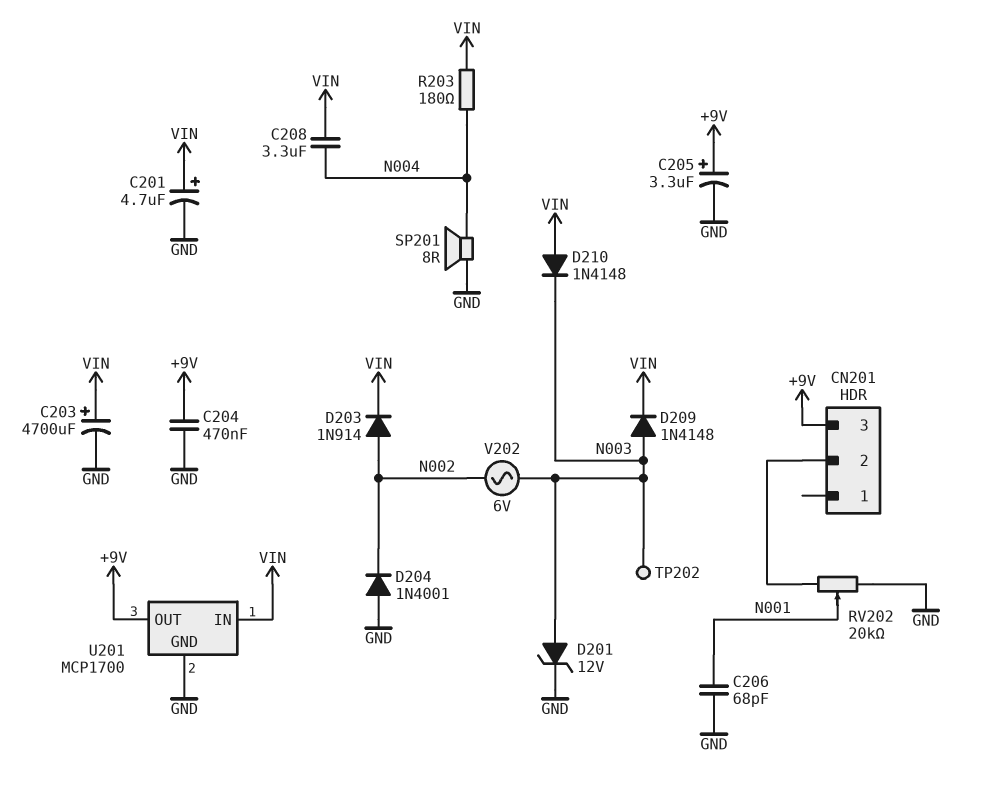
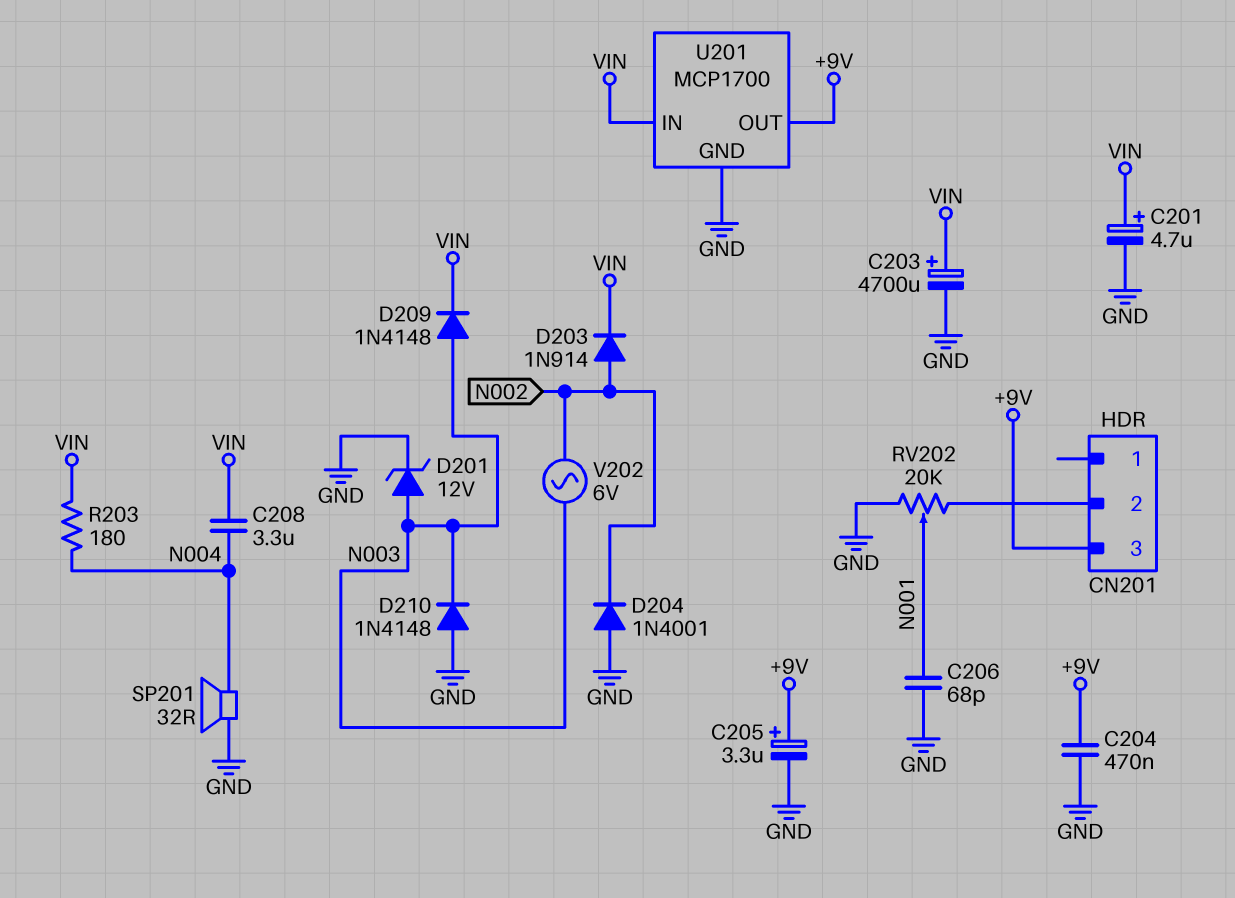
D210: diode 1N4148 (A VIN, K N003) -> diode 1N4148 (A GND, K N003)
SP201: speaker 8R (GND, N004) -> speaker 32R (GND, N004)
TP202: test point (N003) -> none

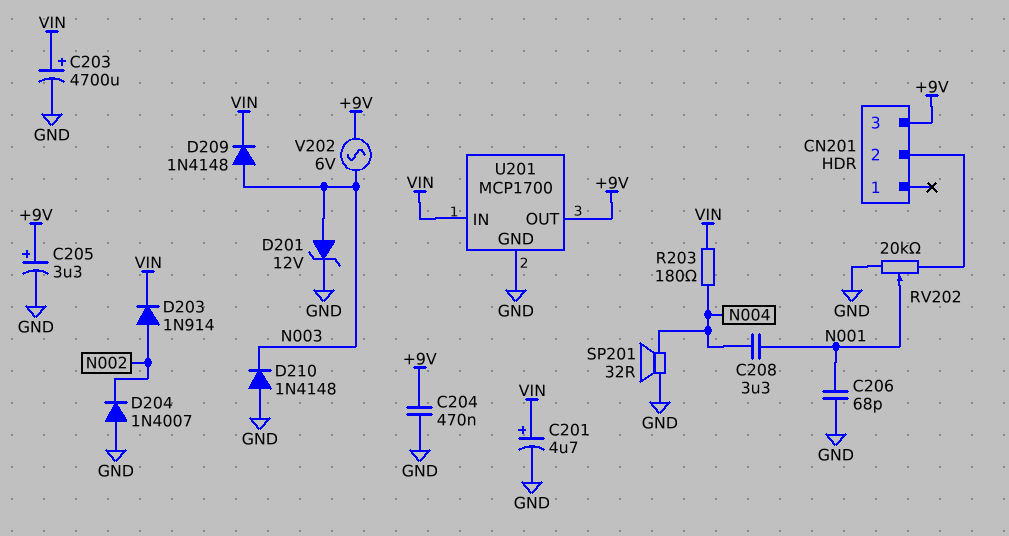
C208: 3.3uF (N004, VIN) -> 3.3uF (N001, N004)
D204: diode 1N4001 (A GND, K N002) -> diode 1N4007 (A GND, K N002)
V202: AC 6V (N002, N003) -> AC 6V (+9V, N003)

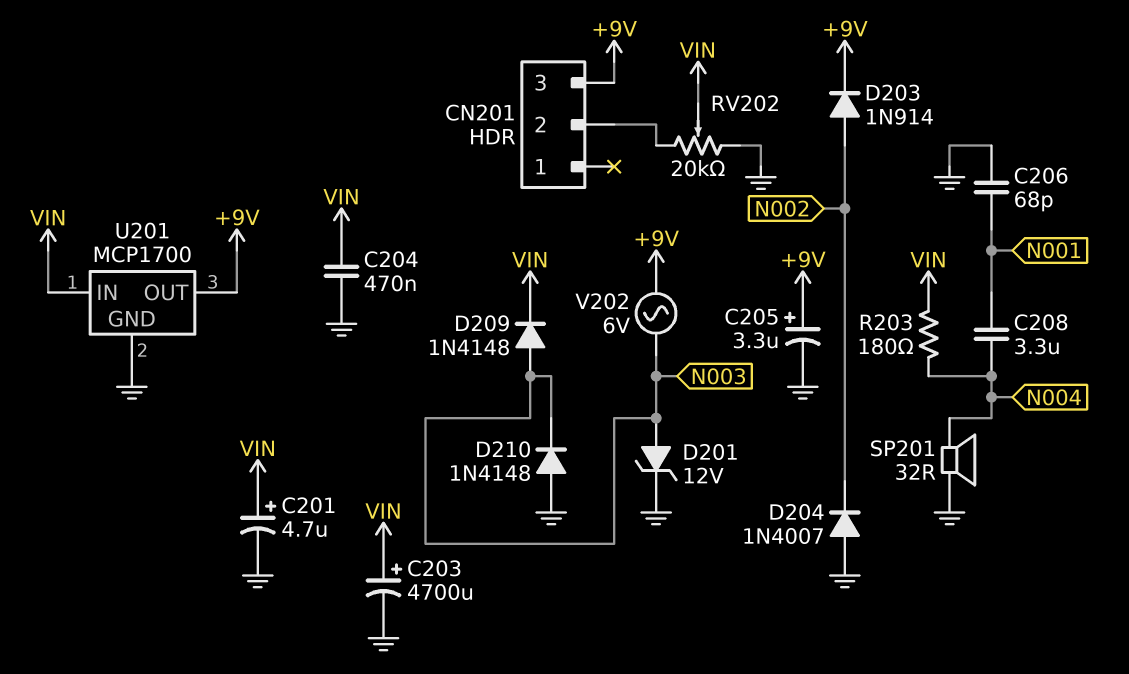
C204: 470nF (+9V, GND) -> 470nF (GND, VIN)
D203: diode 1N914 (A N002, K VIN) -> diode 1N914 (A N002, K +9V)
RV202: 20k (CN201/2, GND, wiper N001) -> 20k (CN201/2, GND, wiper VIN)

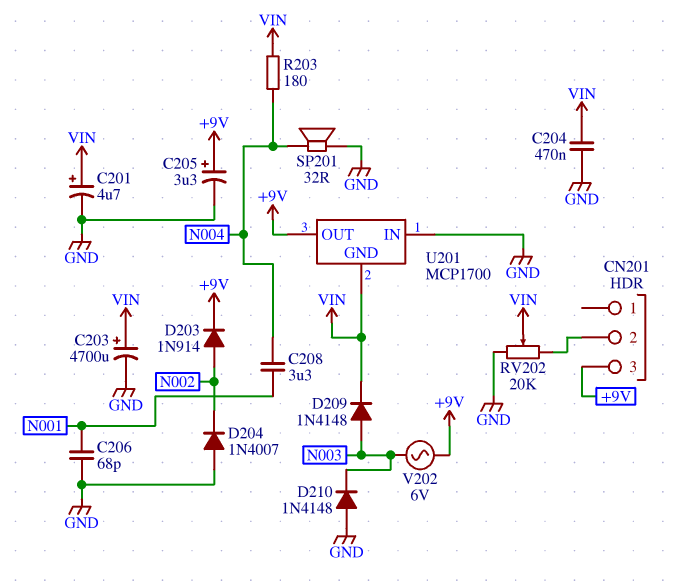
D201: zener 12V (A N003, K GND) -> none
U201 pin GND: GND -> VIN
U201 pin IN: VIN -> GND

